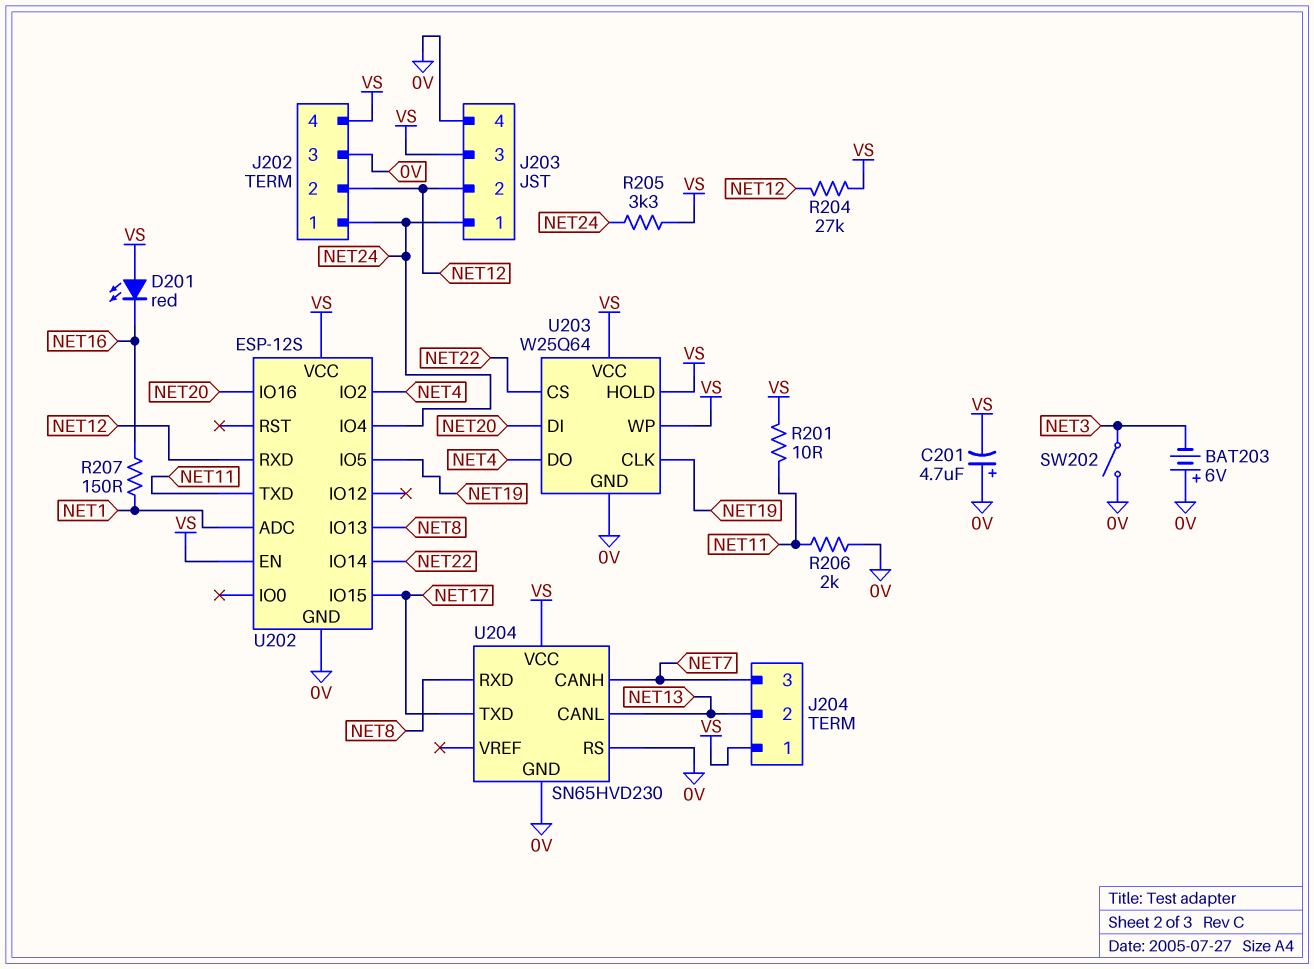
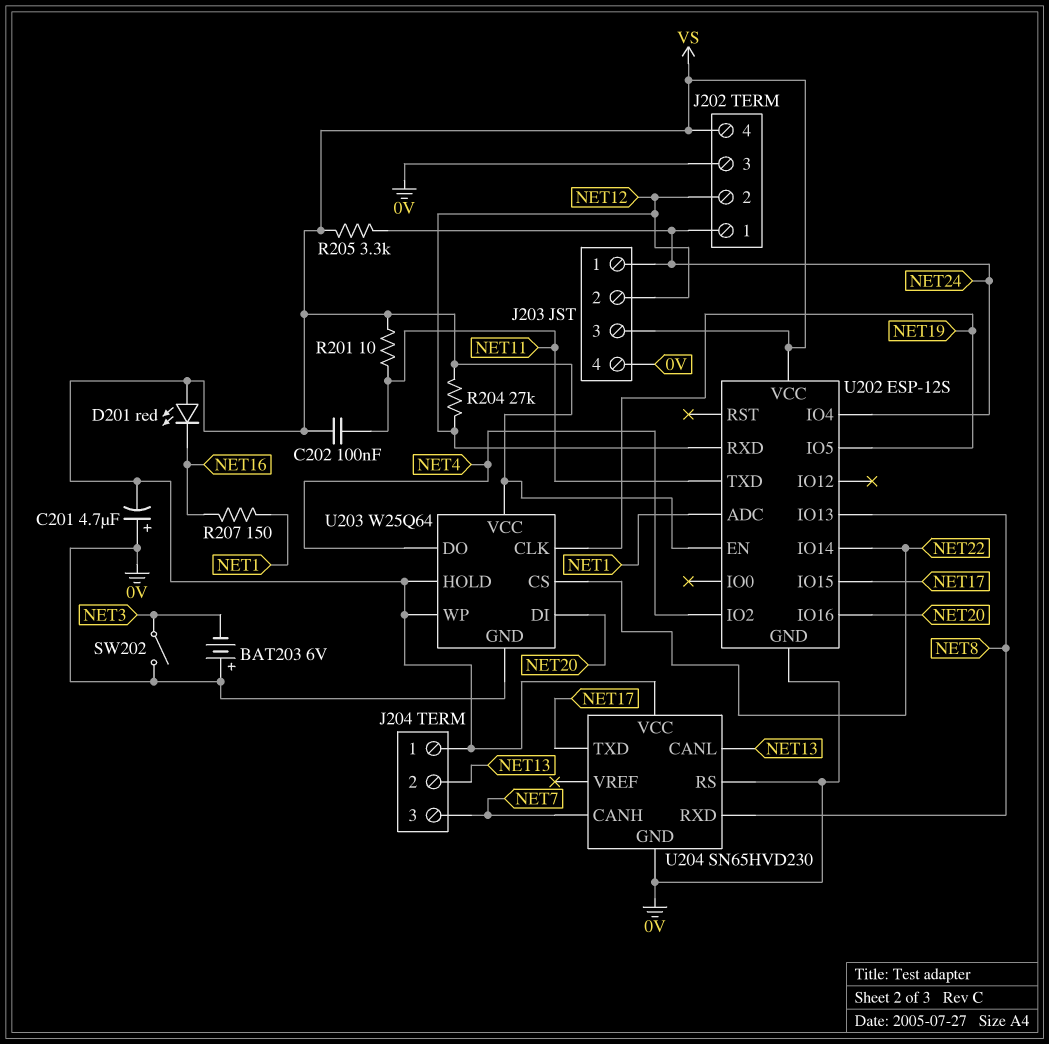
C202: none -> 100nF (NET11, VS)
R206: 2k (0V, NET11) -> none

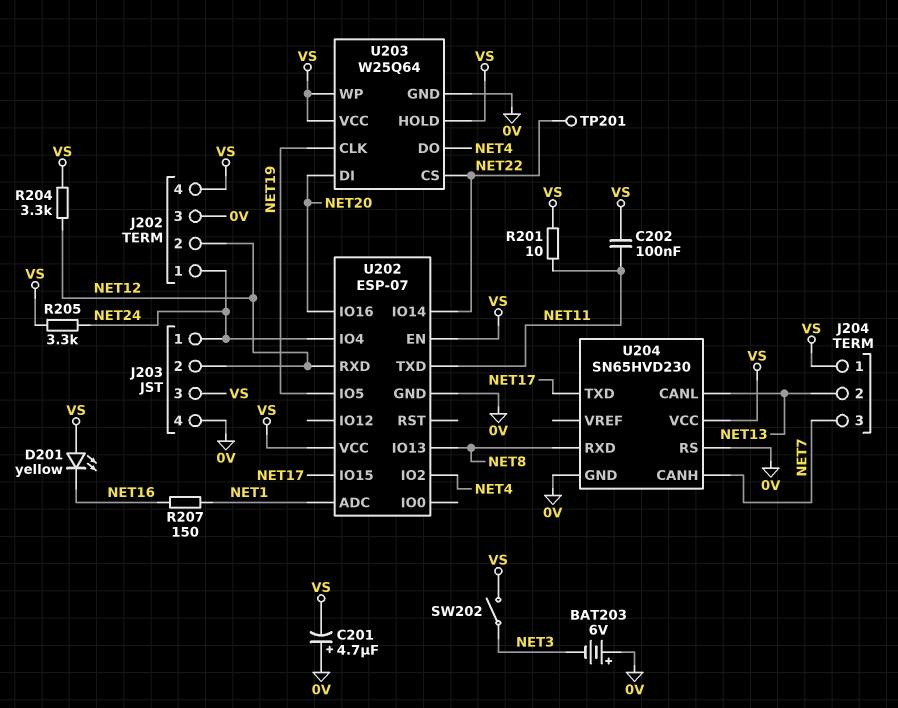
D201: LED red (A VS, K NET16) -> LED yellow (A VS, K NET16)
R204: 27k (NET12, VS) -> 3.3k (NET12, VS)
SW202: switch (0V, NET3) -> switch (NET3, VS)
TP201: none -> test point (NET22)
U202: ESP-12S -> ESP-07

